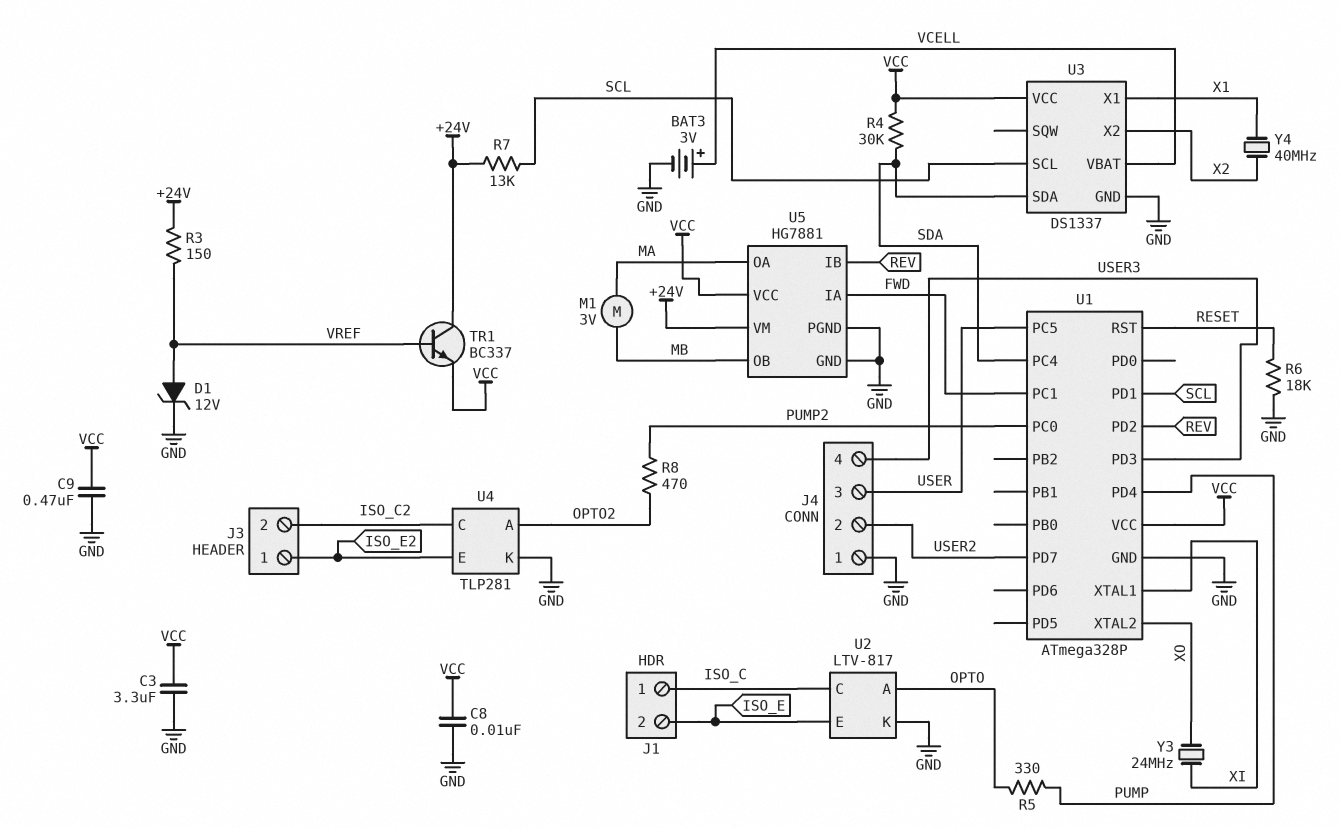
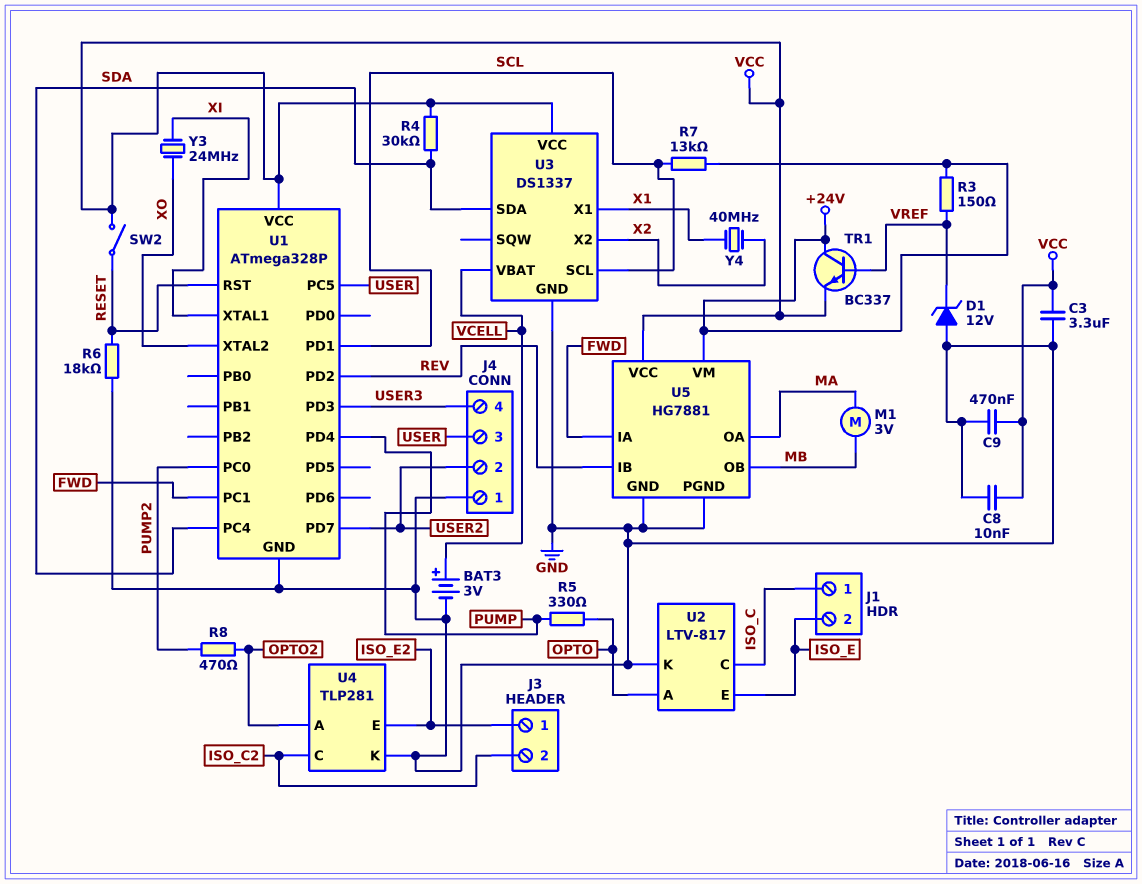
D1: zener 12V (A VREF, K GND) -> zener 12V (A GND, K VREF)
SW2: none -> switch (RESET, VCC)

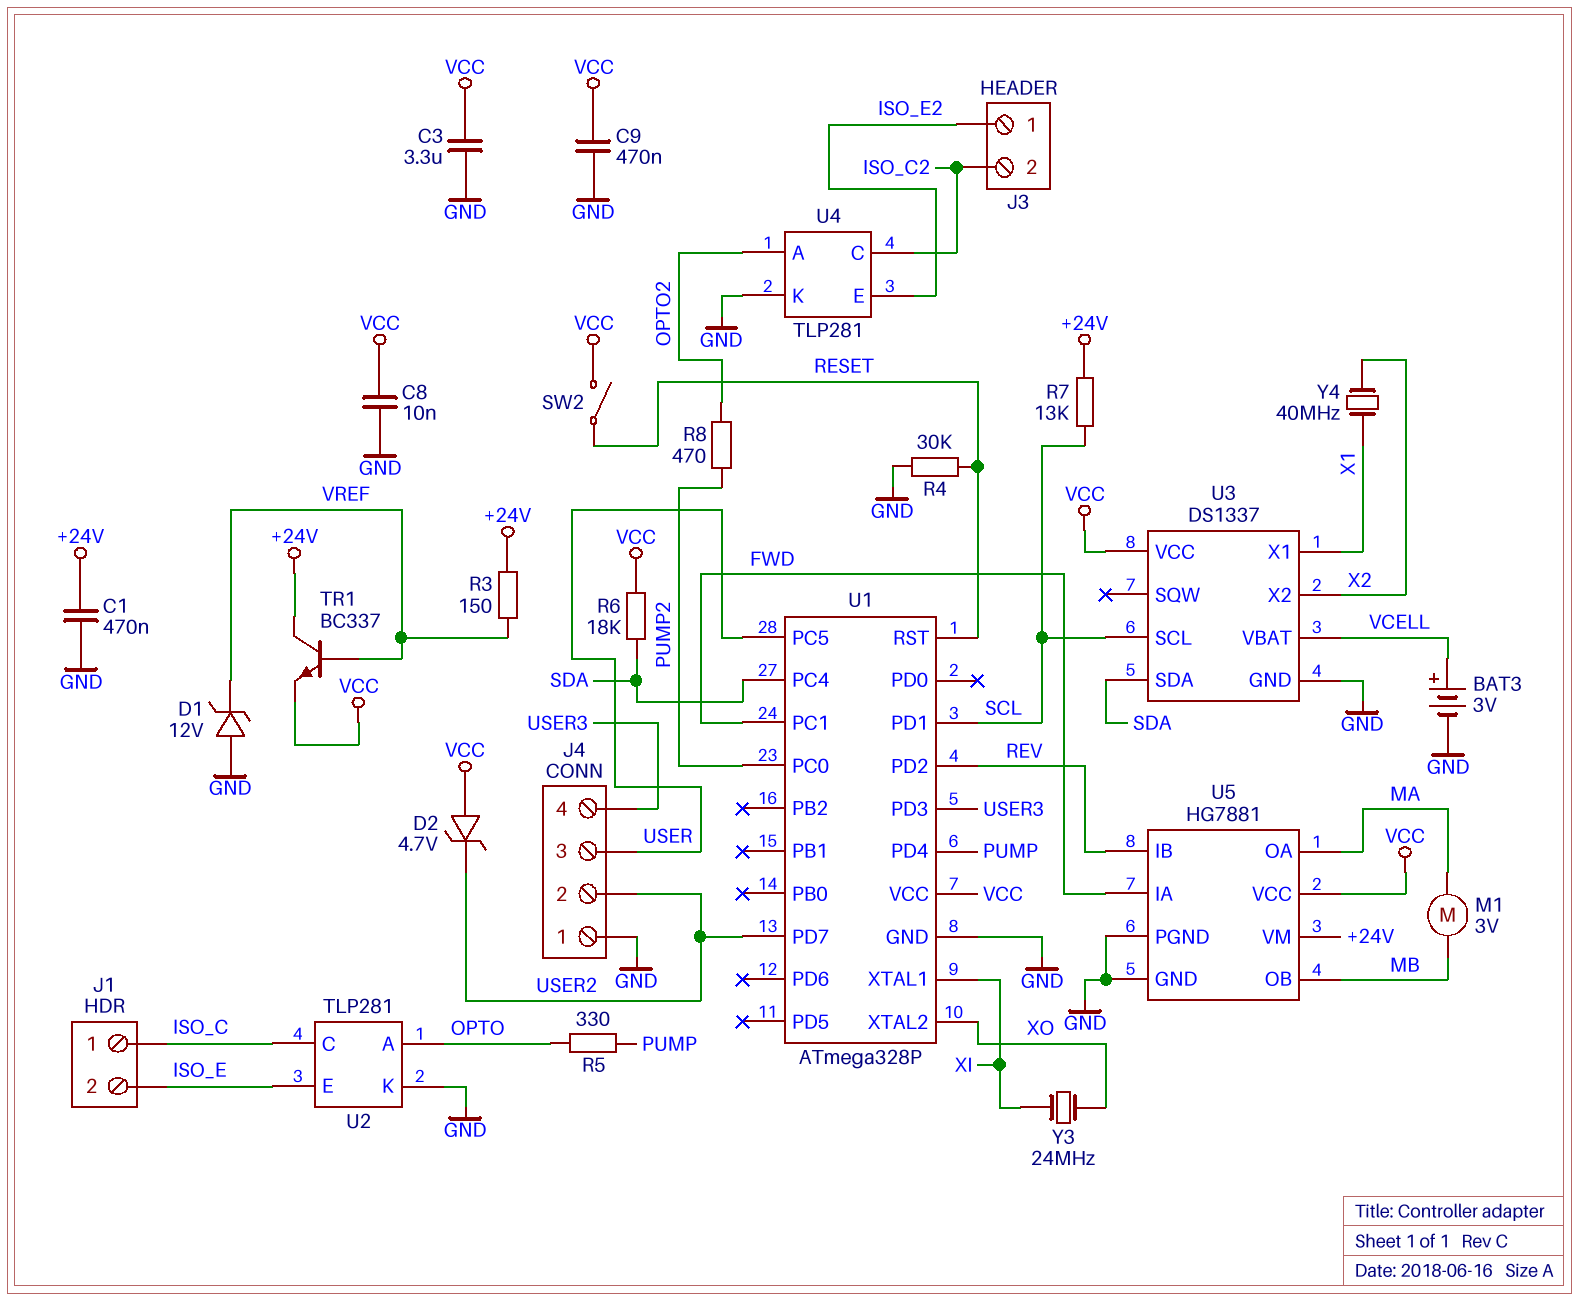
C1: none -> 470nF (+24V, GND)
D2: none -> zener 4.7V (A VCC, K USER2)
R4: 30k (SDA, VCC) -> 30k (GND, RESET)
R6: 18k (GND, RESET) -> 18k (SDA, VCC)
U2: LTV-817 -> TLP281

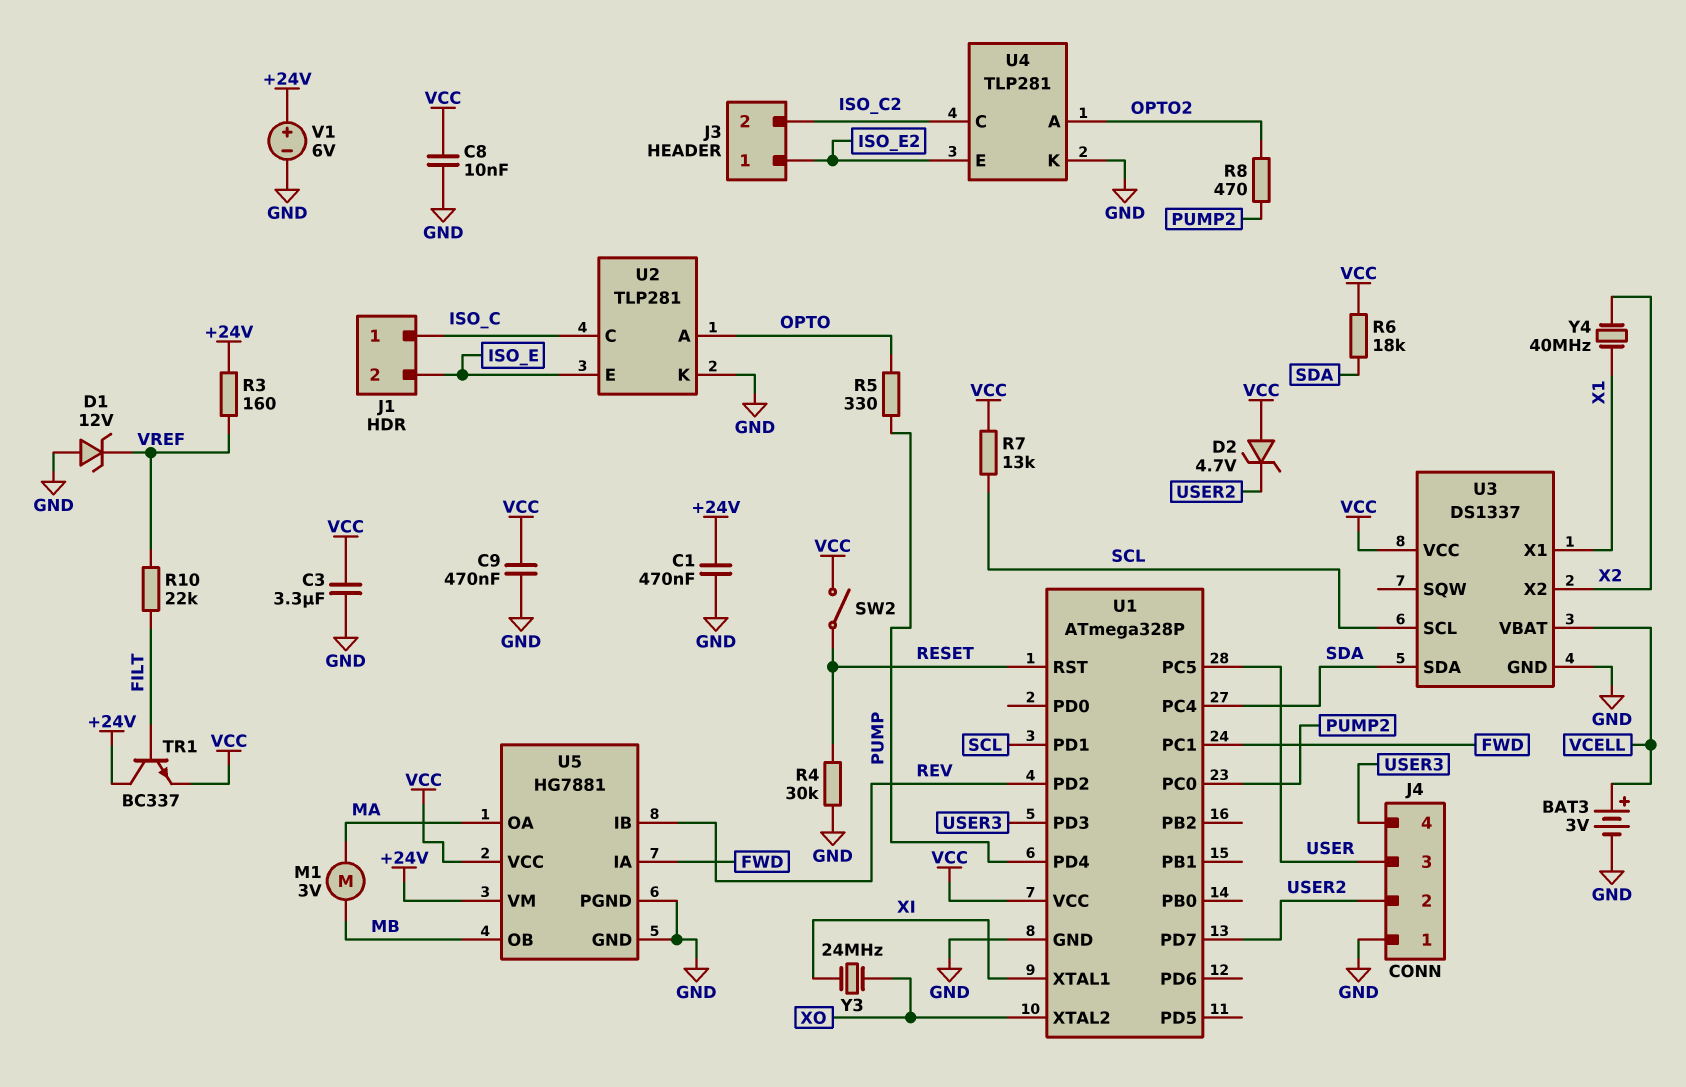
R3: 150 (+24V, VREF) -> 160 (+24V, VREF)
R7: 13k (+24V, SCL) -> 13k (SCL, VCC)
R10: none -> 22k (FILT, VREF)
TR1: NPN BC337 (B VREF, C +24V, E VCC) -> NPN BC337 (B FILT, C +24V, E VCC)
V1: none -> 6V (plus +24V, minus GND)

